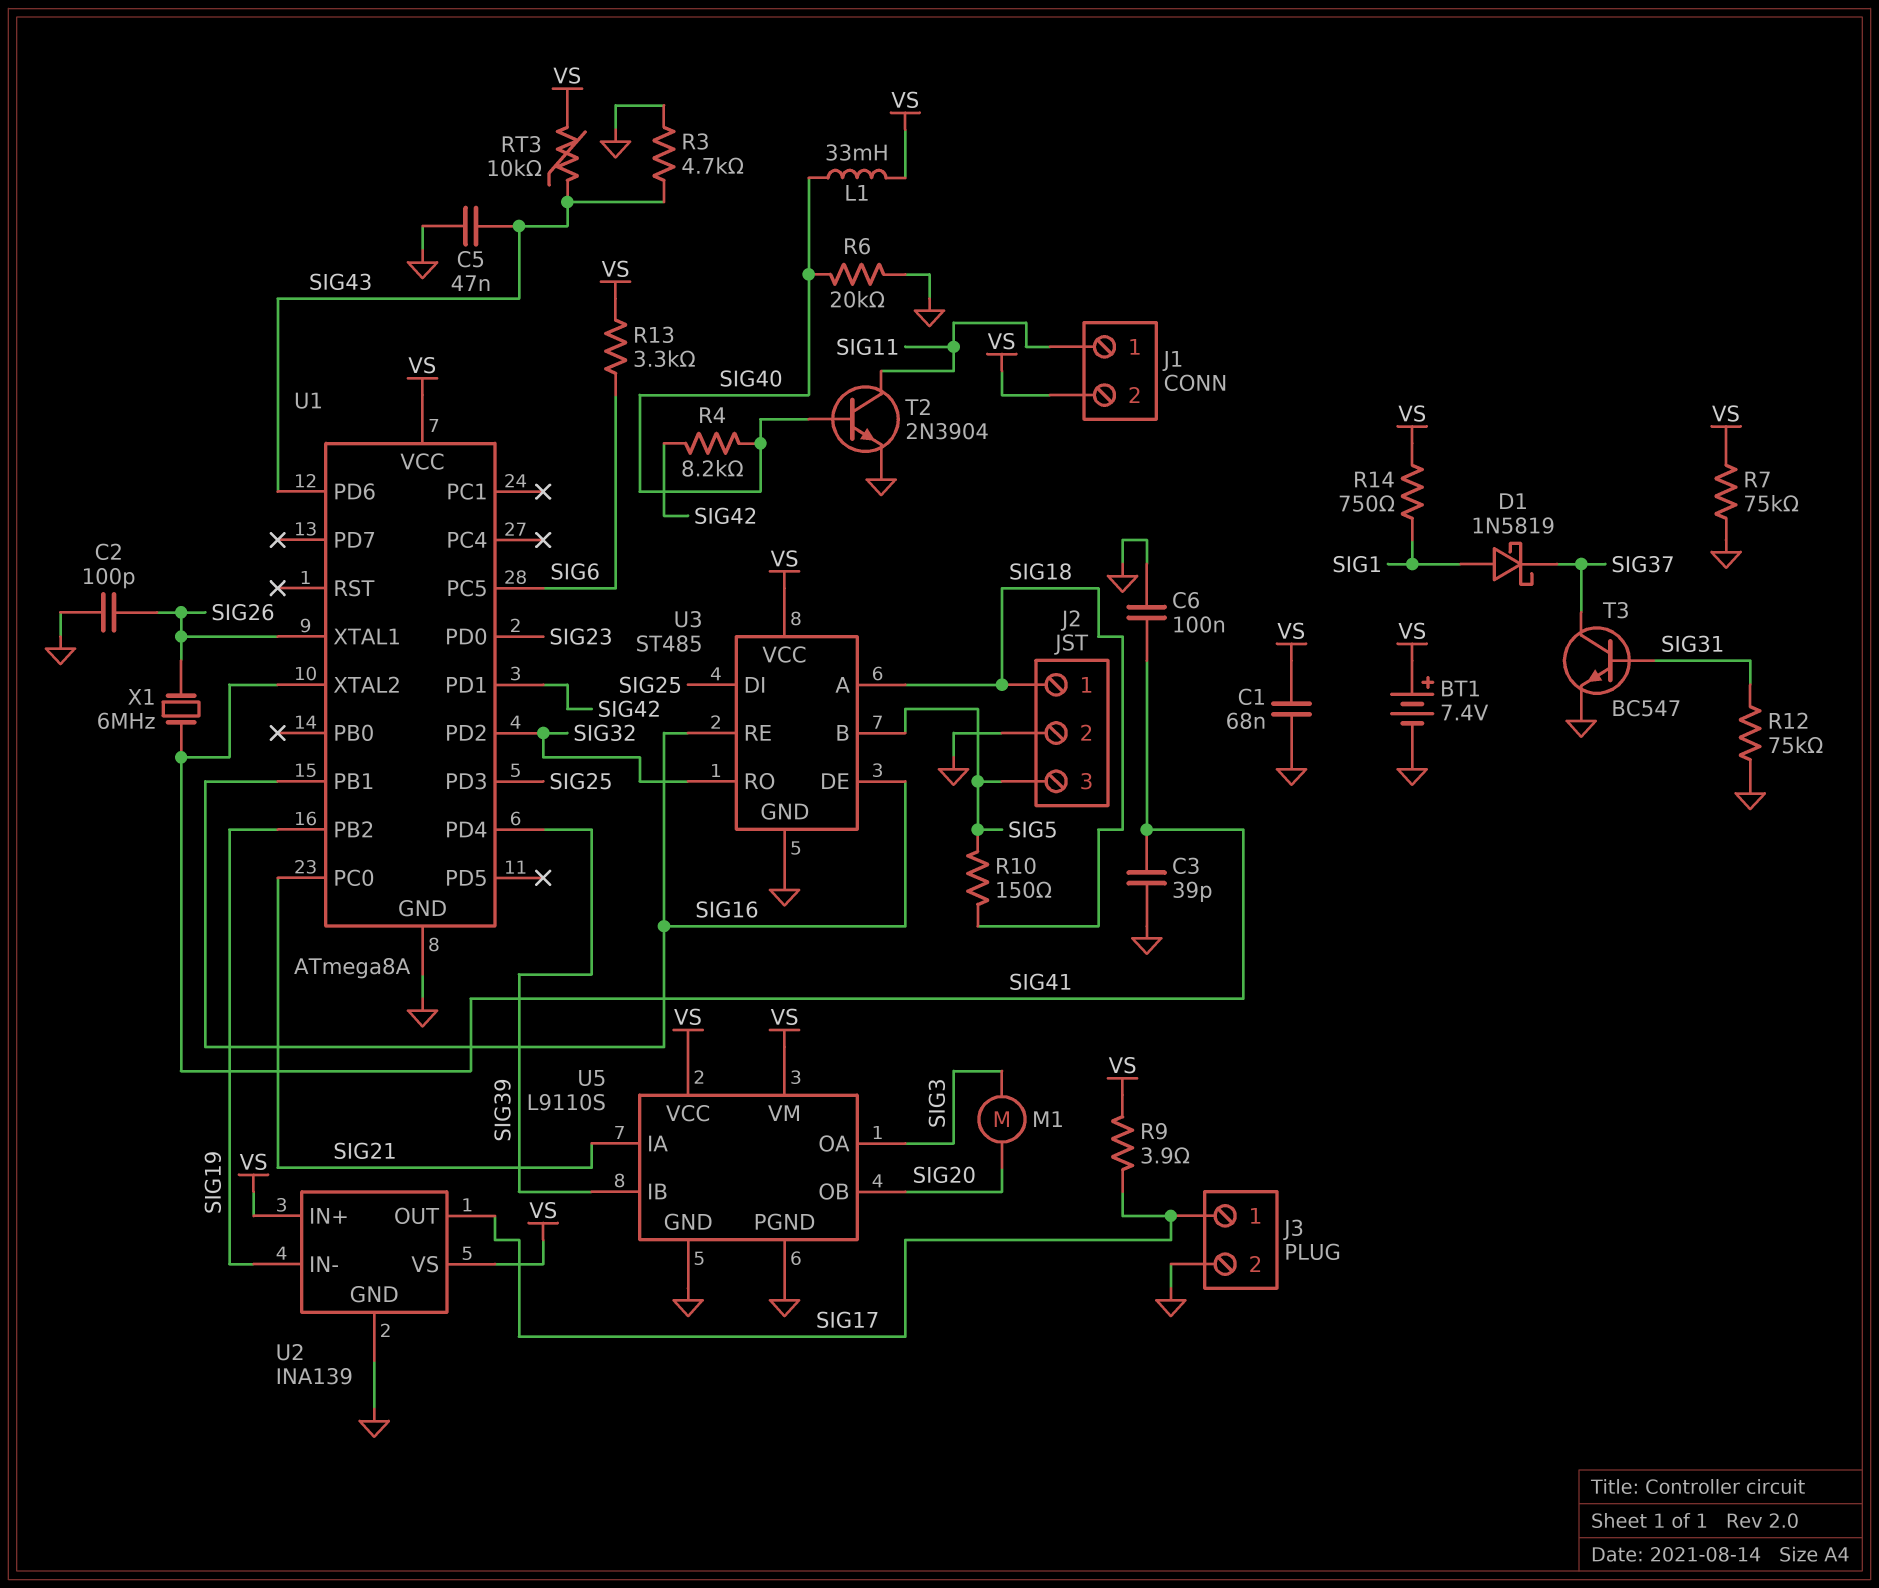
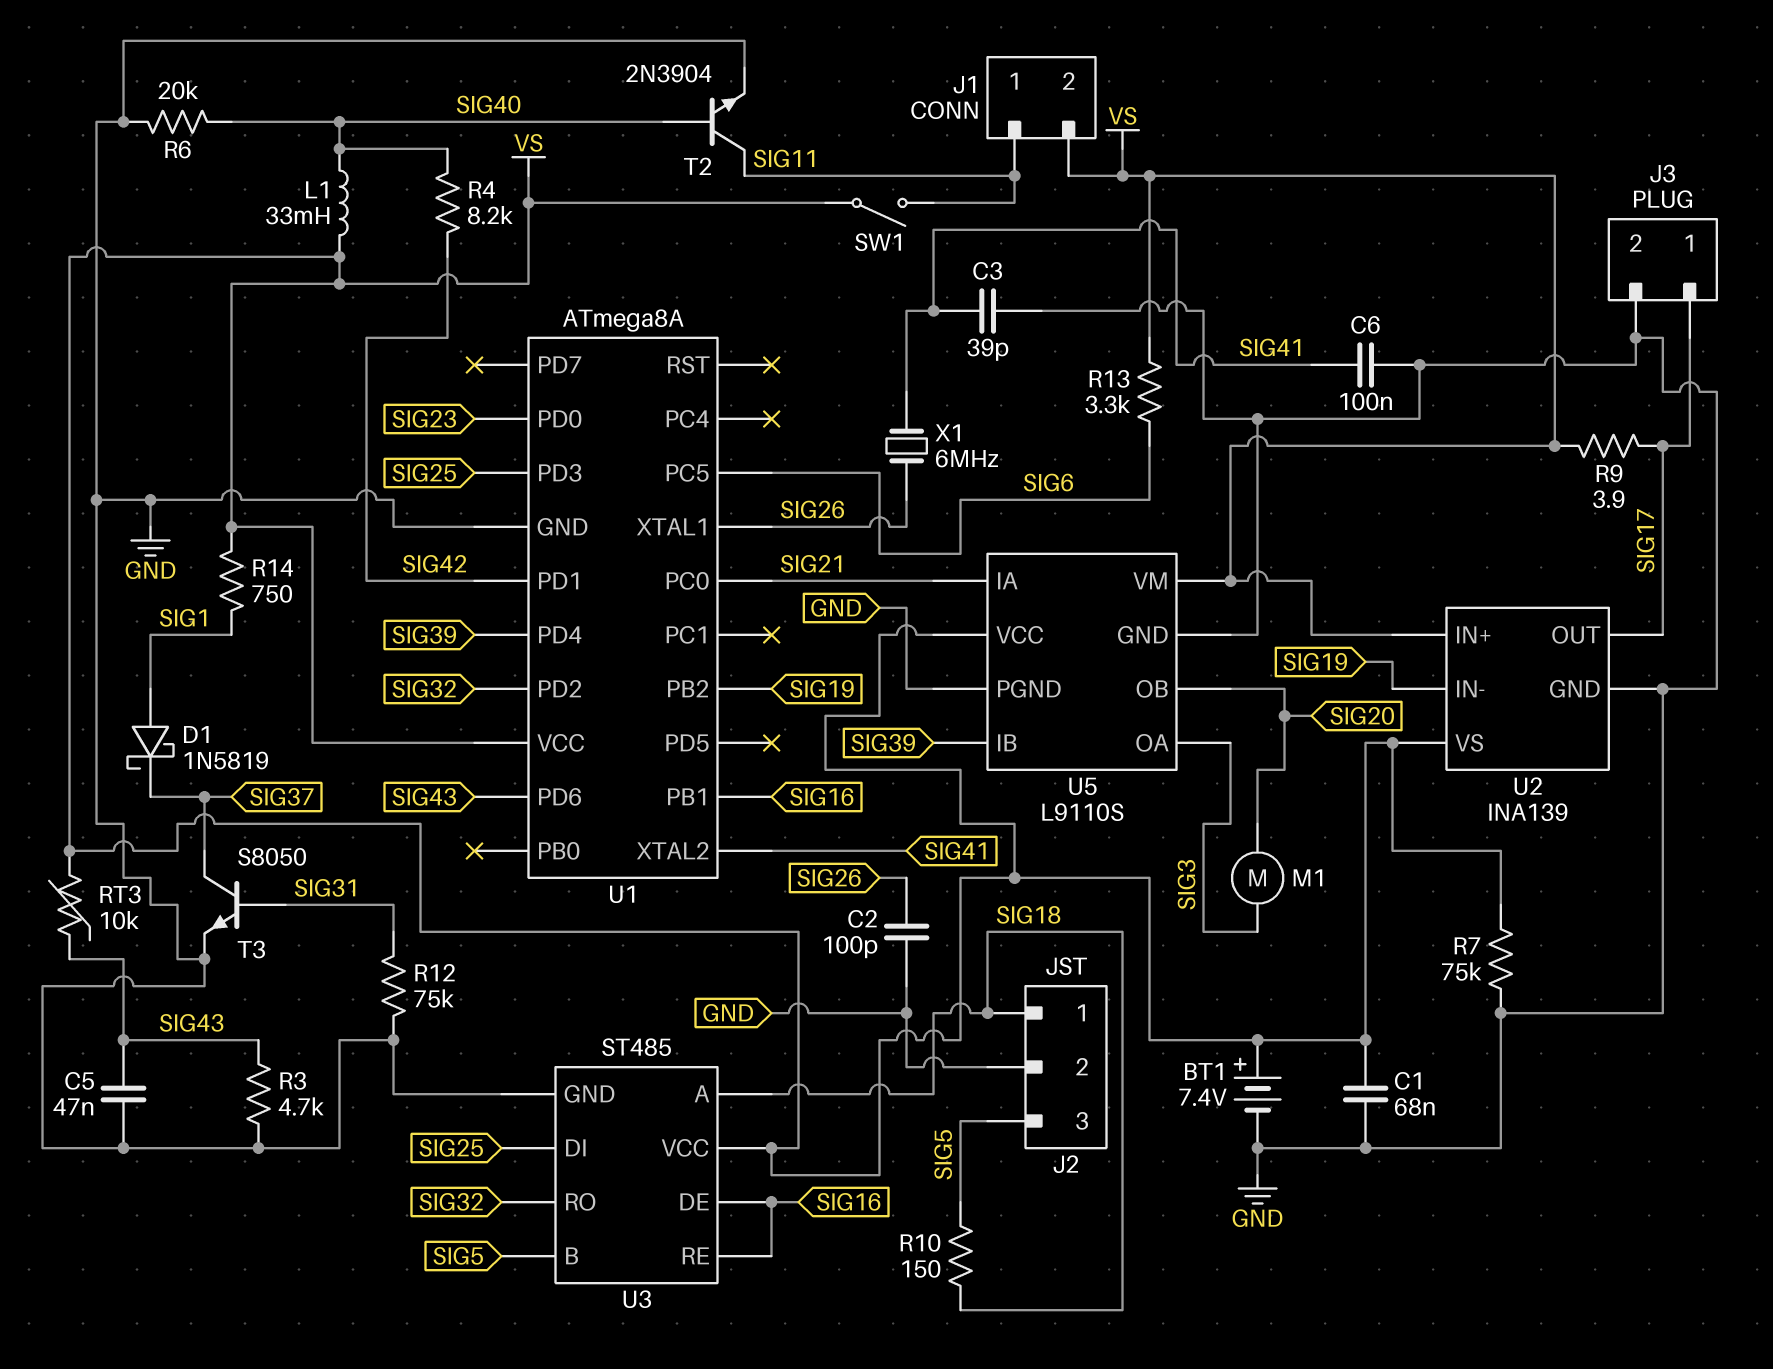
SW1: none -> switch (SIG11, VS)
T3: NPN BC547 (B SIG31, C SIG37, E GND) -> NPN S8050 (B SIG31, C SIG37, E GND)

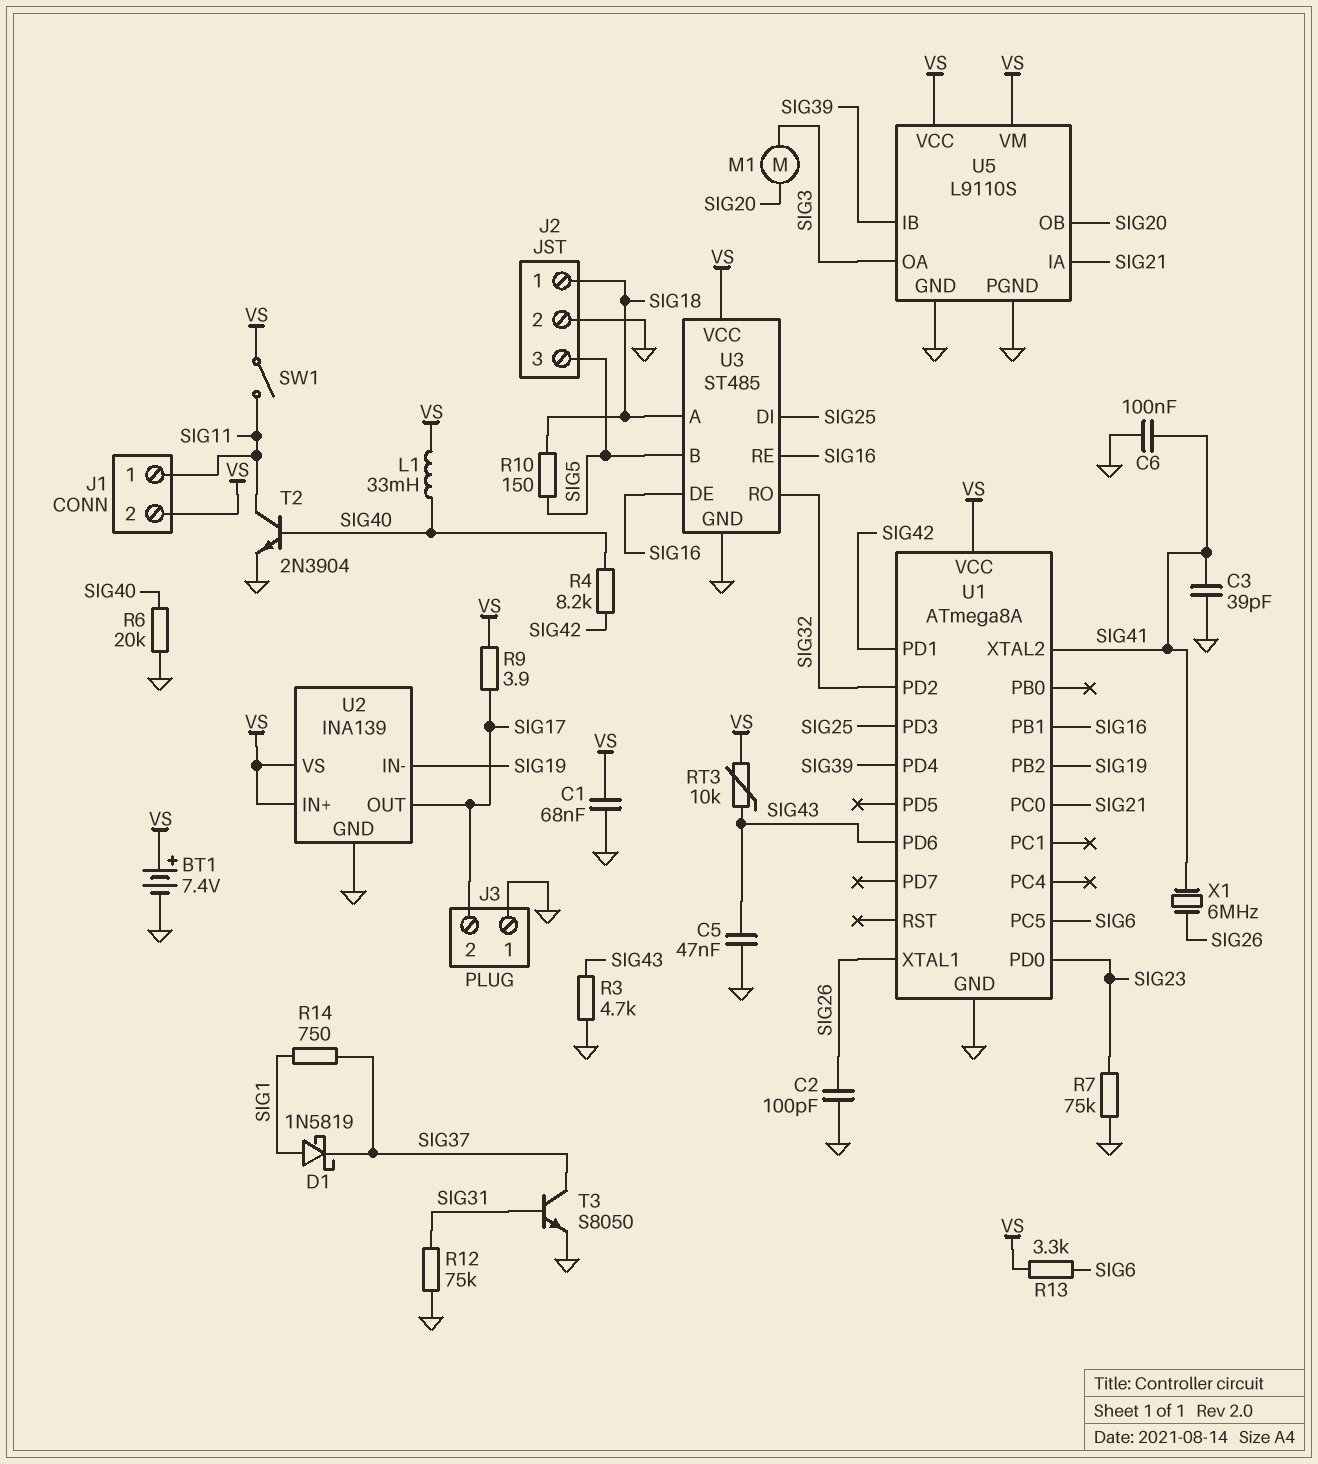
J3 pin 1: SIG17 -> GND
J3 pin 2: GND -> SIG17
R7: 75k (GND, VS) -> 75k (GND, SIG23)
R14: 750 (SIG1, VS) -> 750 (SIG1, SIG37)

